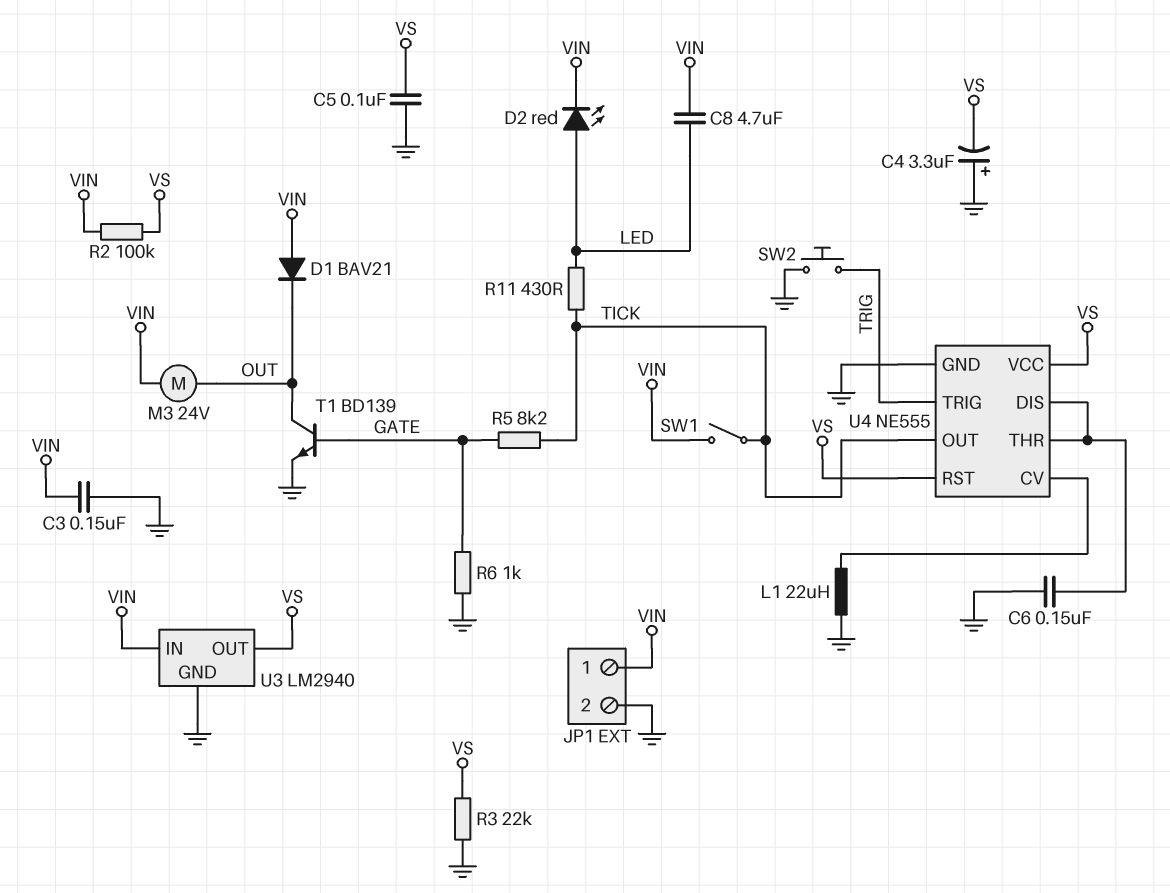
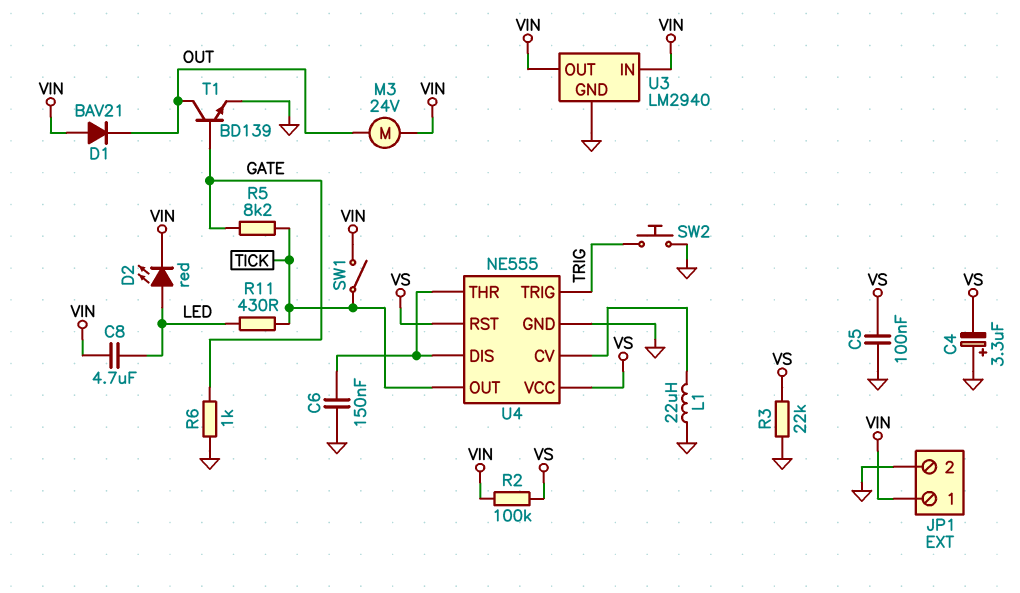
C3: 150nF (GND, VIN) -> none
U3 pin OUT: VS -> VIN

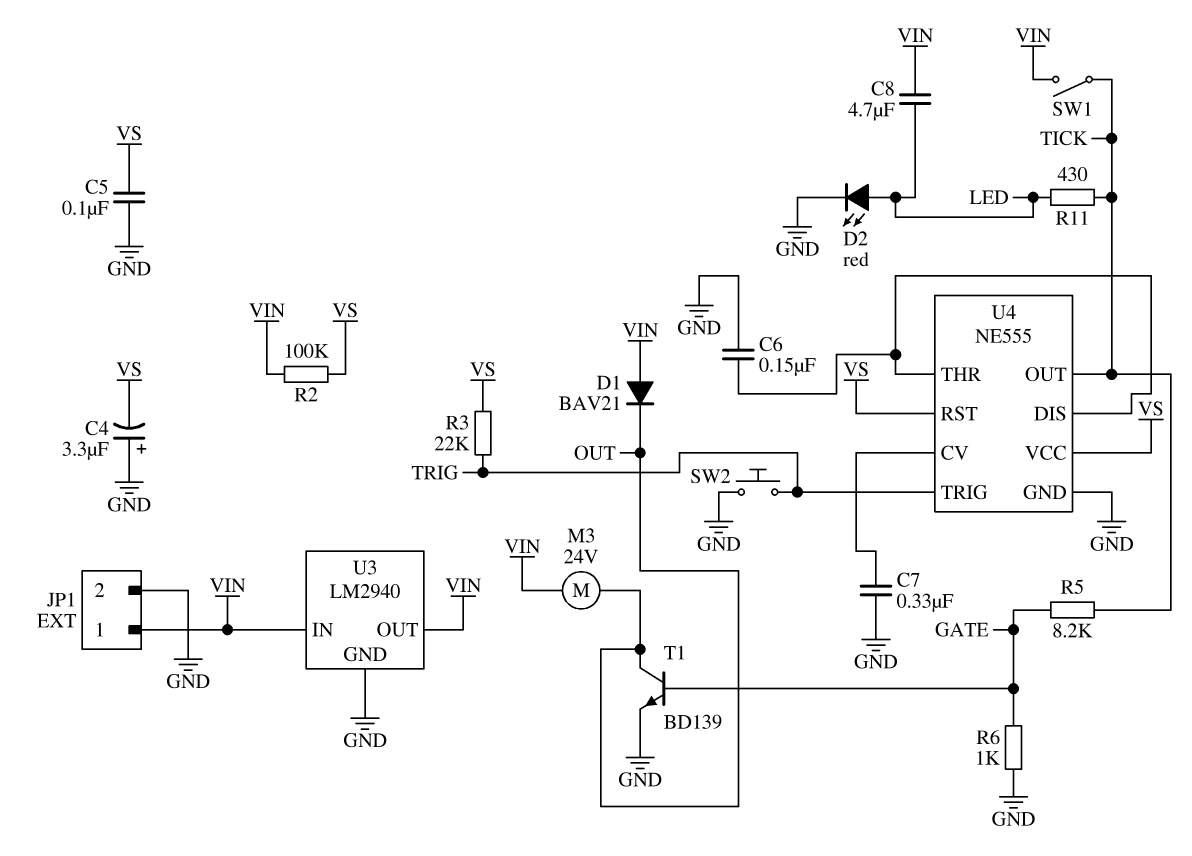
C7: none -> 330nF (GND, U4/CV)
D2: LED red (A LED, K VIN) -> LED red (A LED, K GND)
L1: 22uH (GND, U4/CV) -> none
R3: 22k (GND, VS) -> 22k (TRIG, VS)

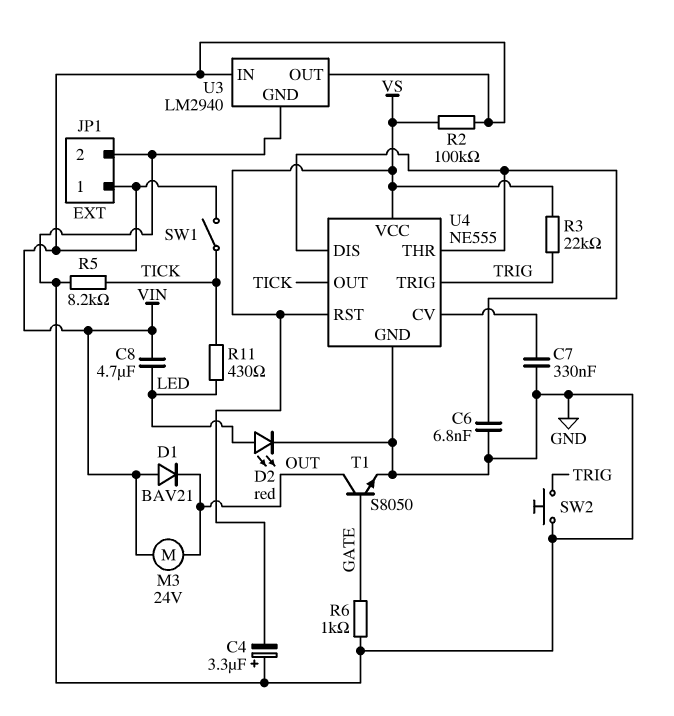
C5: 100nF (GND, VS) -> none
C6: 150nF (GND, U4/DIS) -> 6.8nF (GND, U4/DIS)
R5: 8.2k (GATE, TICK) -> 8.2k (GND, TICK)
T1: NPN BD139 (B GATE, C OUT, E GND) -> NPN S8050 (B GATE, C OUT, E GND)

